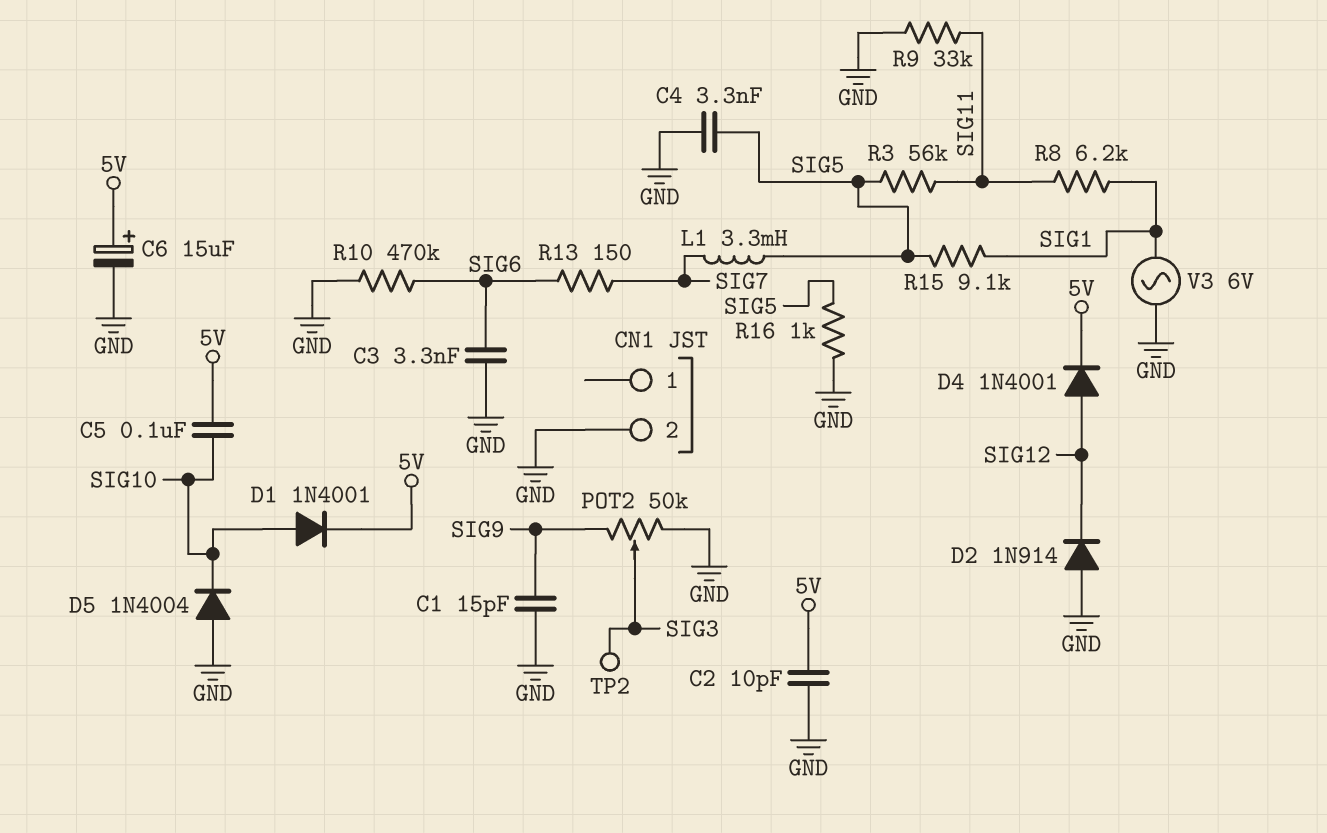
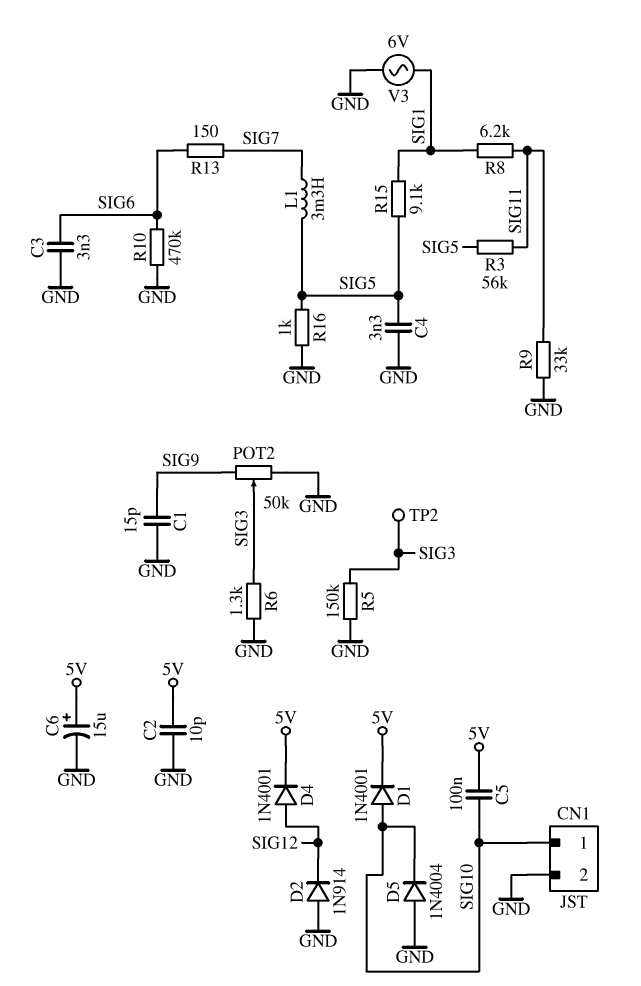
CN1 pin 1: none -> SIG10
R5: none -> 150k (GND, SIG3)
R6: none -> 1.3k (GND, SIG3)

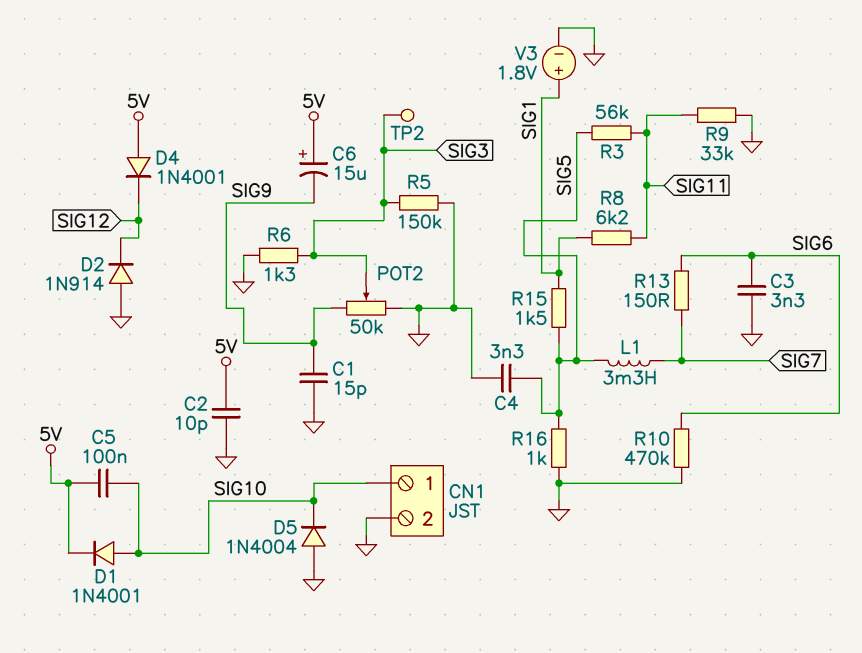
C6: 15uF (plus 5V, minus GND) -> 15uF (plus 5V, minus SIG9)
D4: diode 1N4001 (A SIG12, K 5V) -> diode 1N4001 (A 5V, K SIG12)
R15: 9.1k (SIG1, SIG5) -> 1.5k (SIG1, SIG5)
V3: AC 6V (GND, SIG1) -> 1.8V (plus SIG1, minus GND)

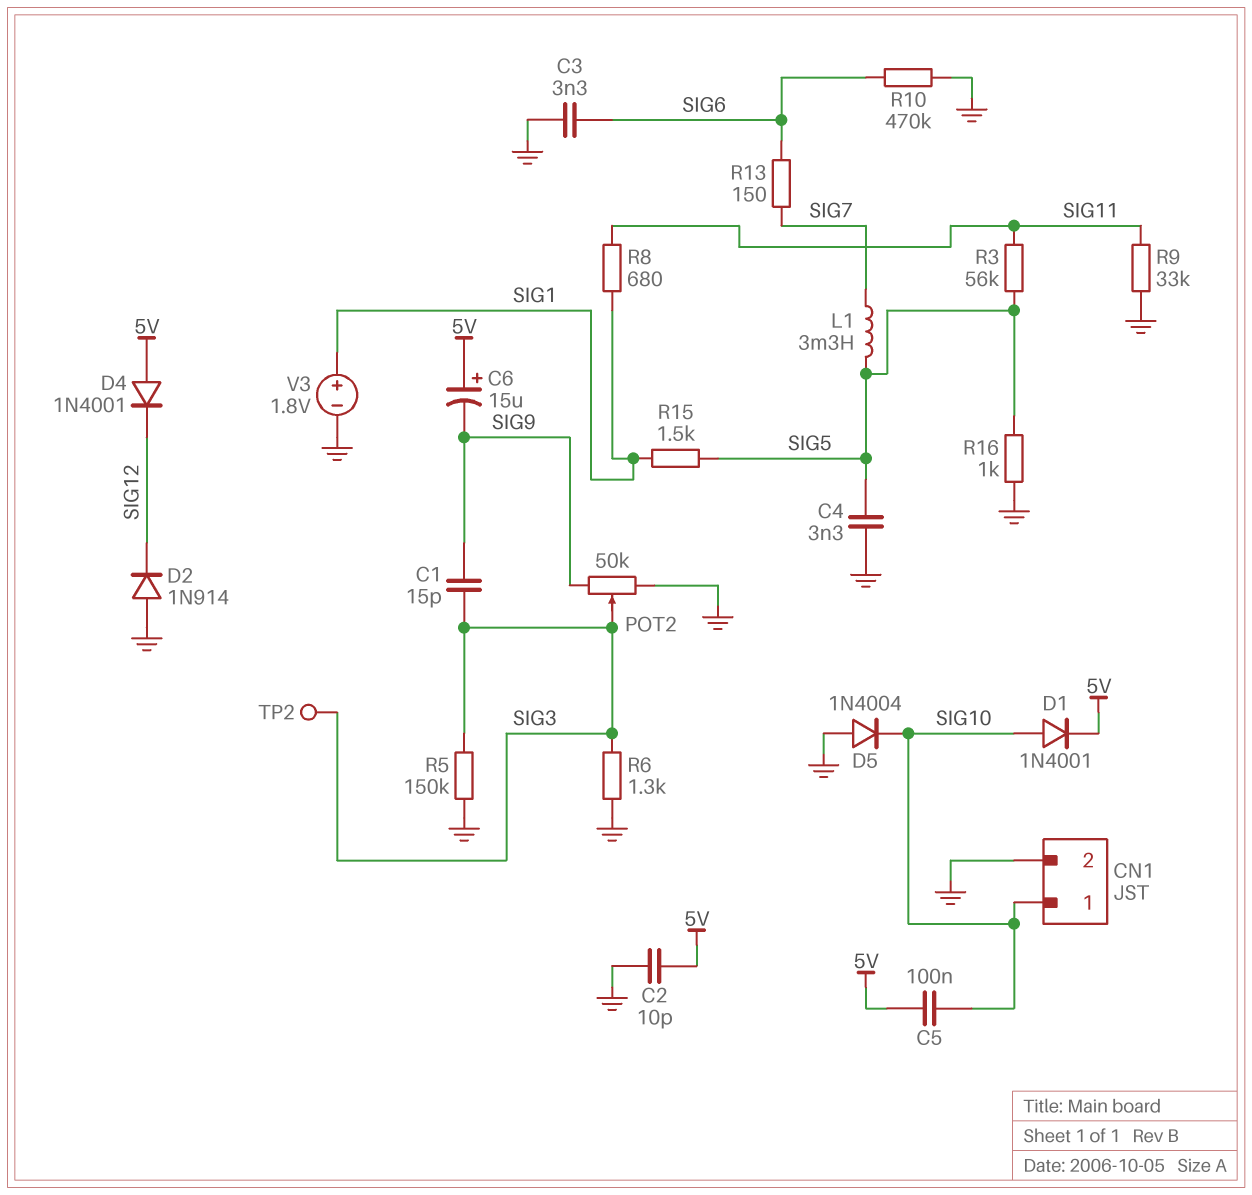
C1: 15pF (GND, SIG9) -> 15pF (SIG3, SIG9)
R8: 6.2k (SIG1, SIG11) -> 680 (SIG1, SIG11)

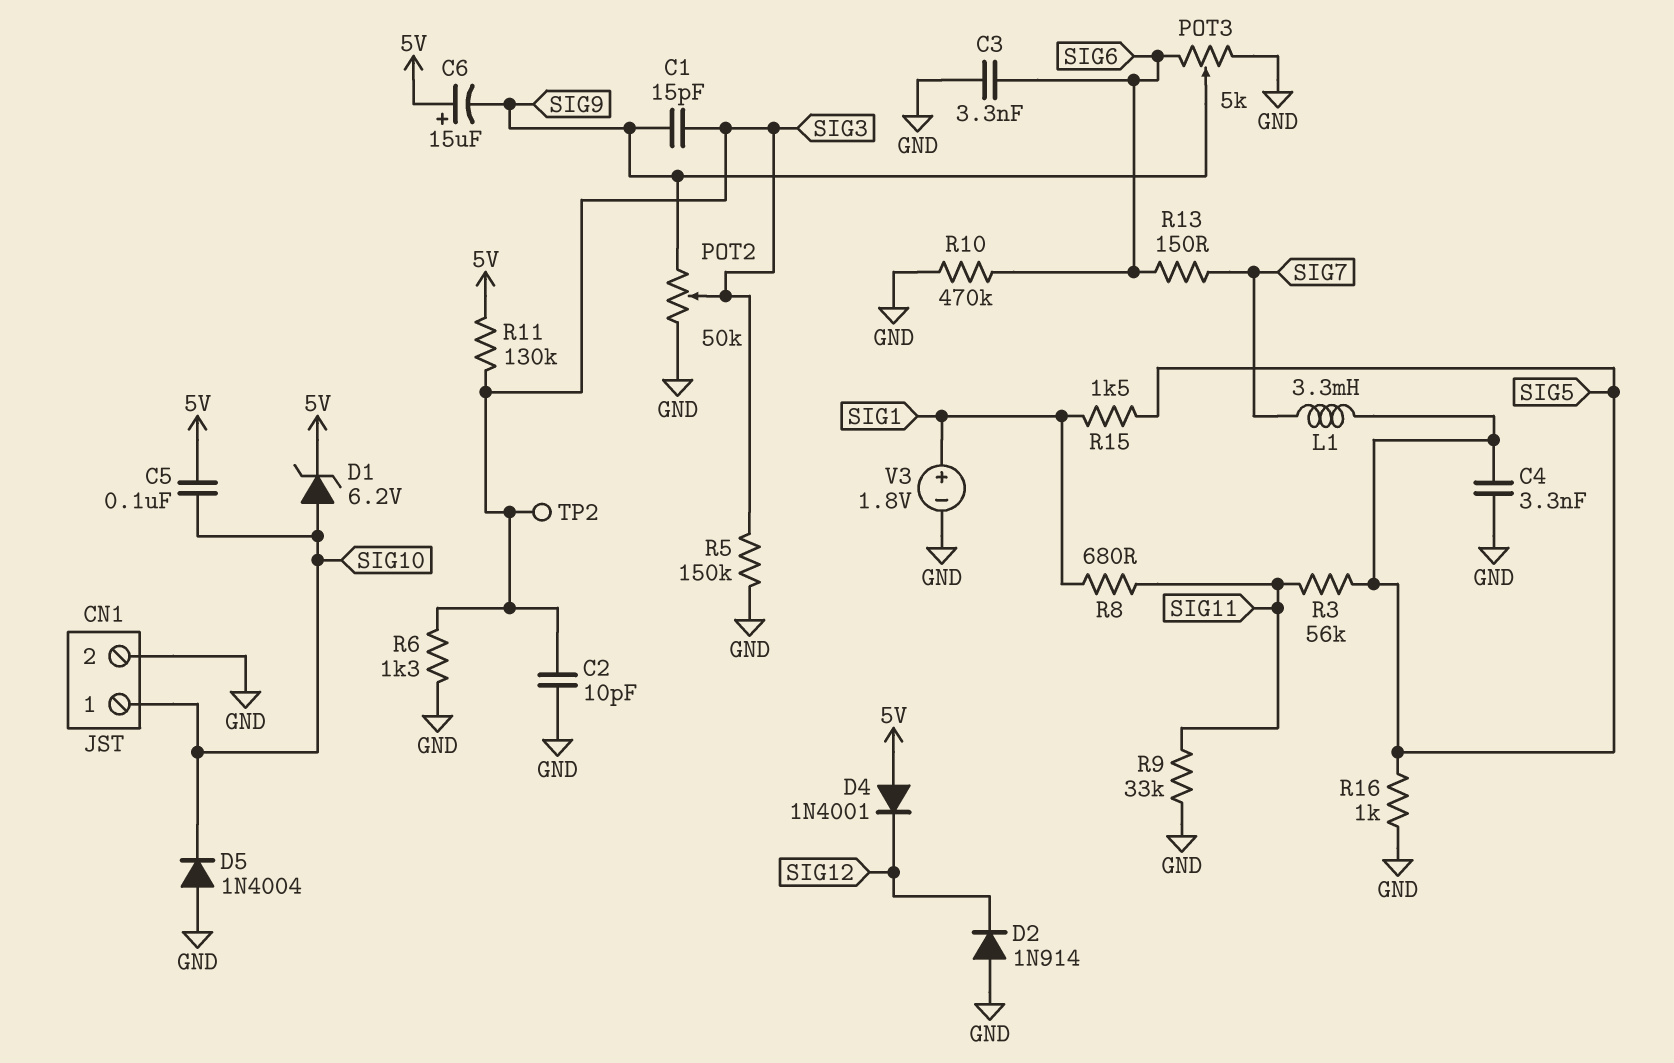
C2: 10pF (5V, GND) -> 10pF (GND, SIG3)
D1: diode 1N4001 (A SIG10, K 5V) -> zener 6.2V (A SIG10, K 5V)
POT3: none -> 5k (GND, SIG6, wiper SIG9)
R11: none -> 130k (5V, SIG3)

